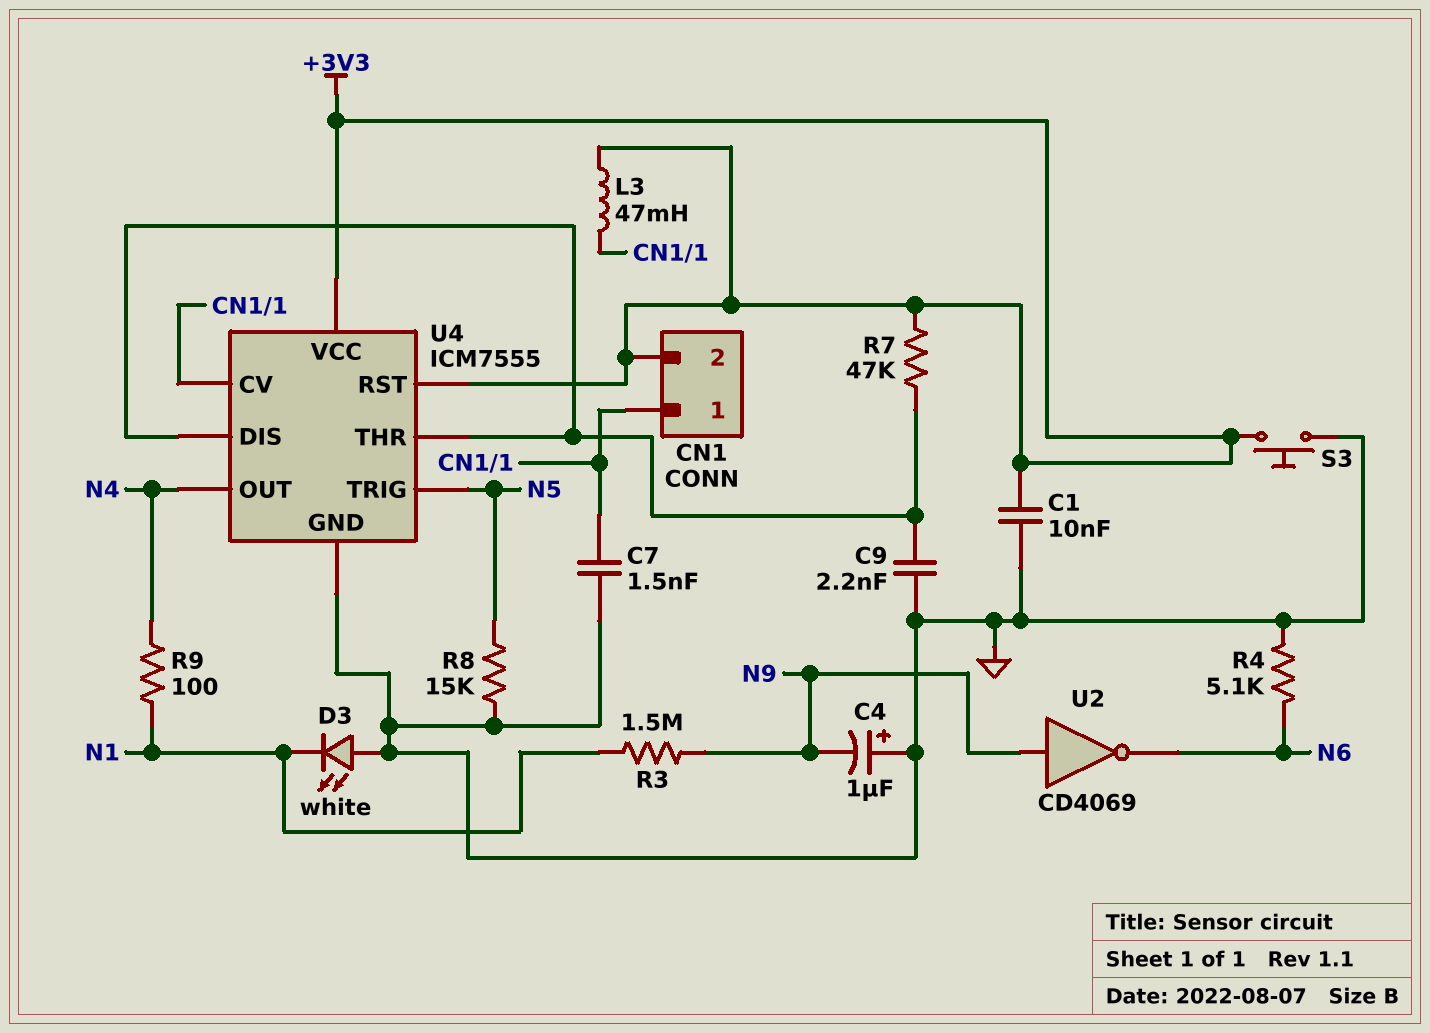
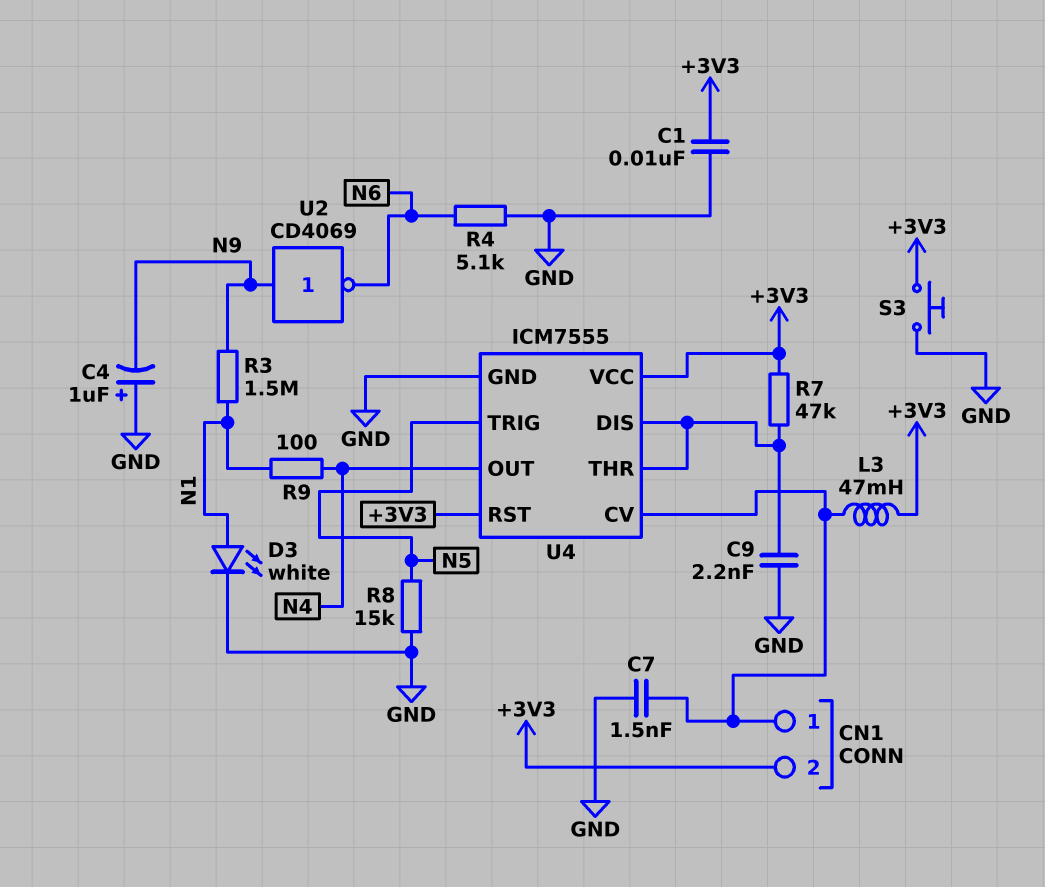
D3: LED white (A GND, K N1) -> LED white (A N1, K GND)

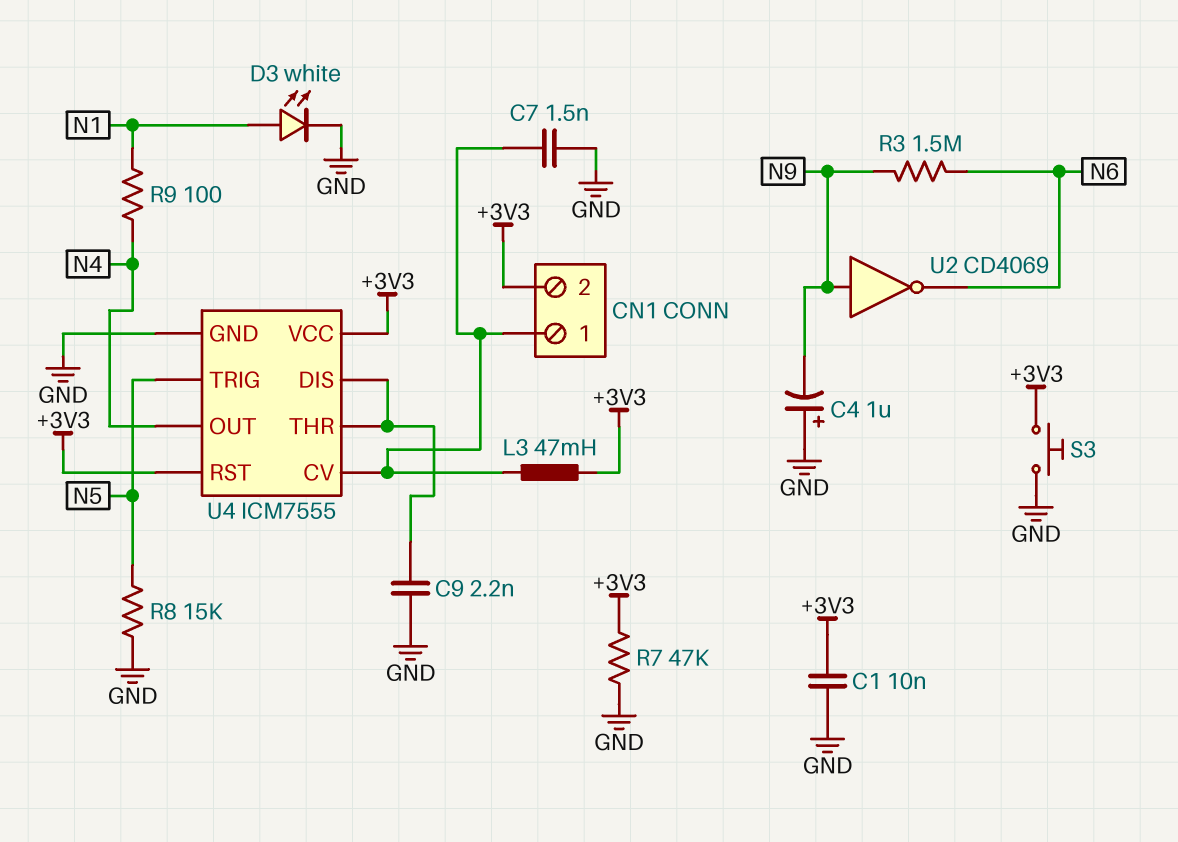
R3: 1.5M (N1, N9) -> 1.5M (N6, N9)
R4: 5.1k (GND, N6) -> none
R7: 47k (+3V3, U4/DIS) -> 47k (+3V3, GND)

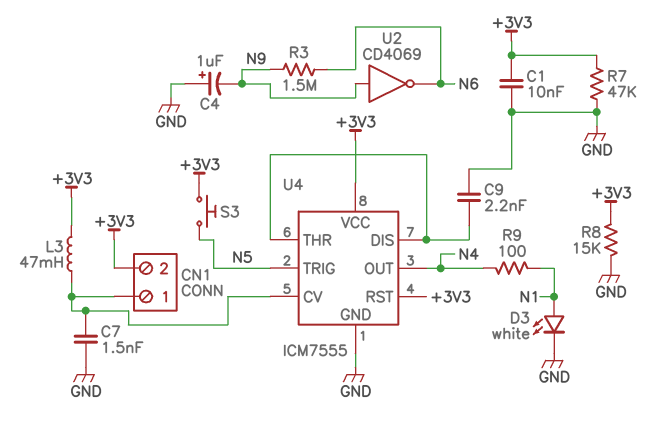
R8: 15k (GND, N5) -> 15k (+3V3, GND)
S3: button (+3V3, GND) -> button (+3V3, N5)

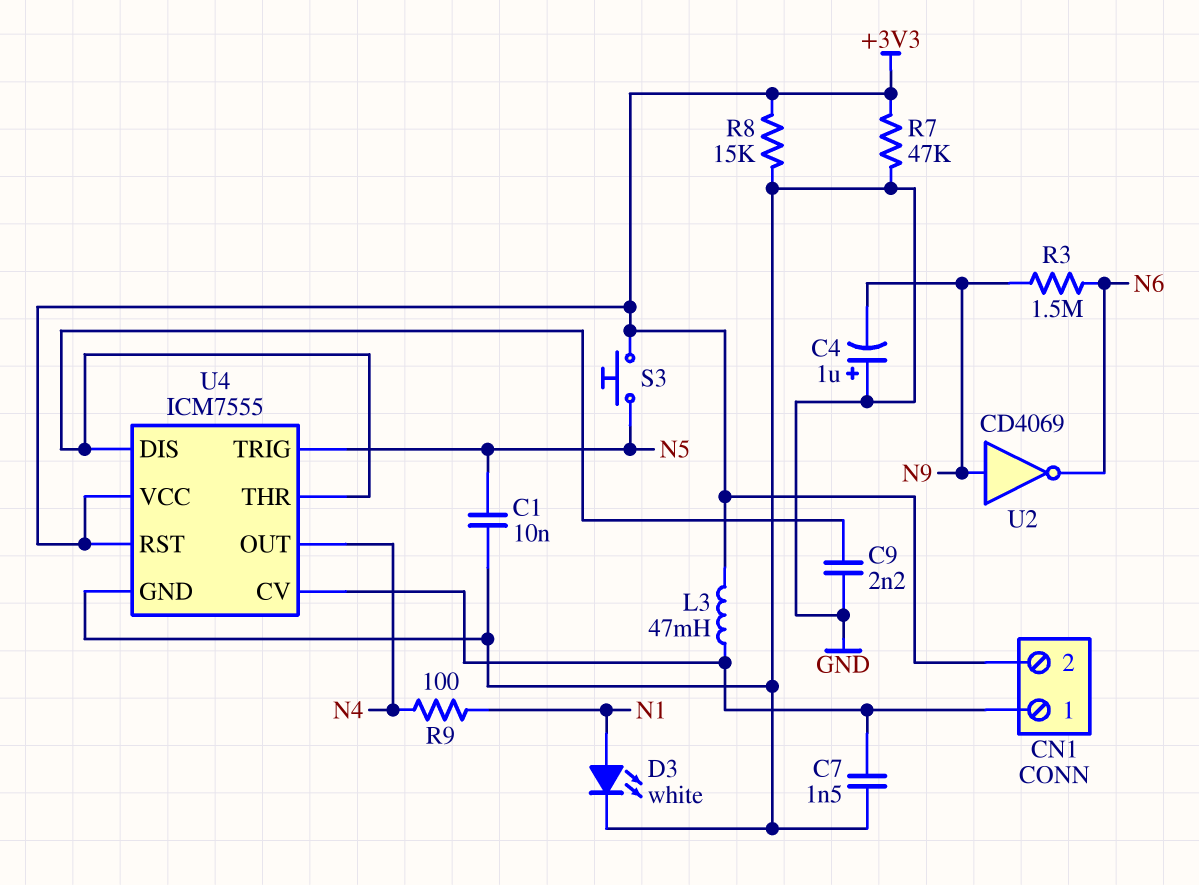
C1: 10nF (+3V3, GND) -> 10nF (GND, N5)

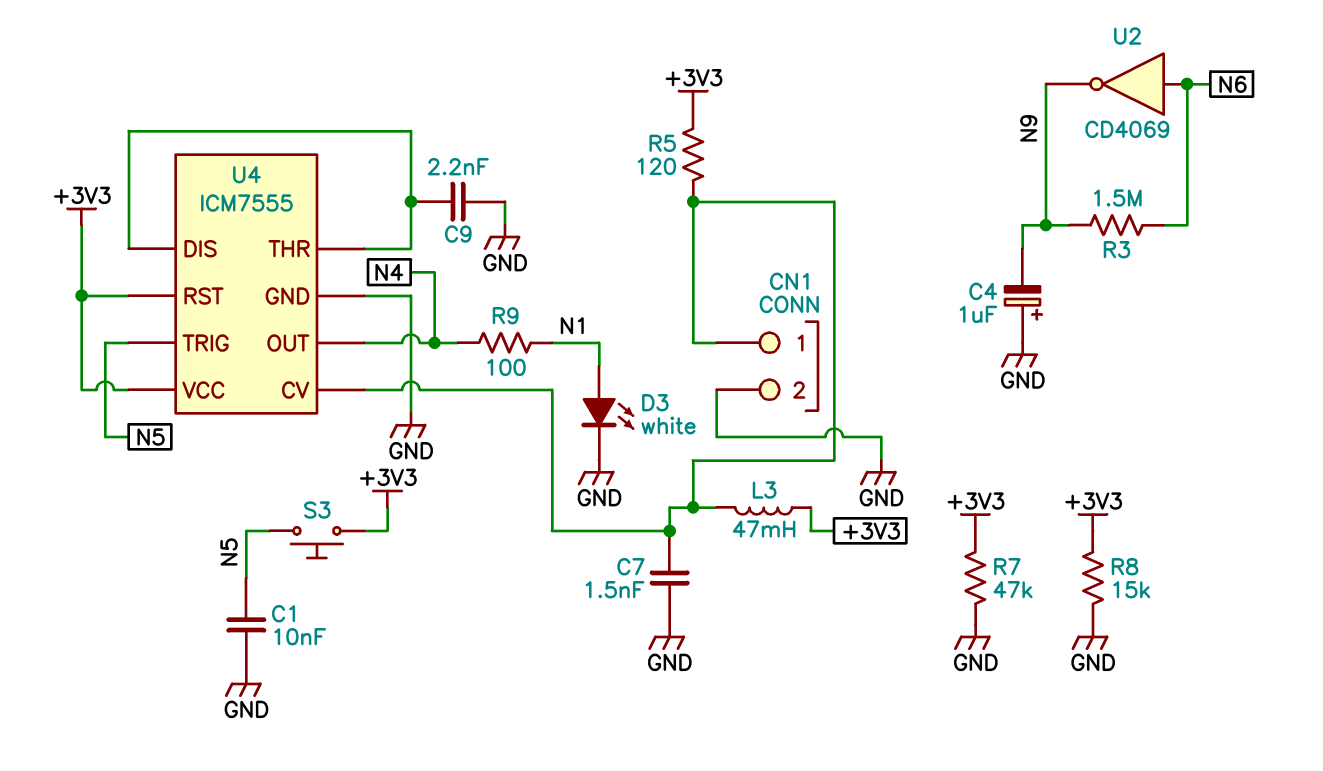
CN1 pin 2: +3V3 -> GND
R5: none -> 120 (+3V3, CN1/1)
U2: NOT CD4069 (in N9, out N6) -> NOT CD4069 (in N6, out N9)

